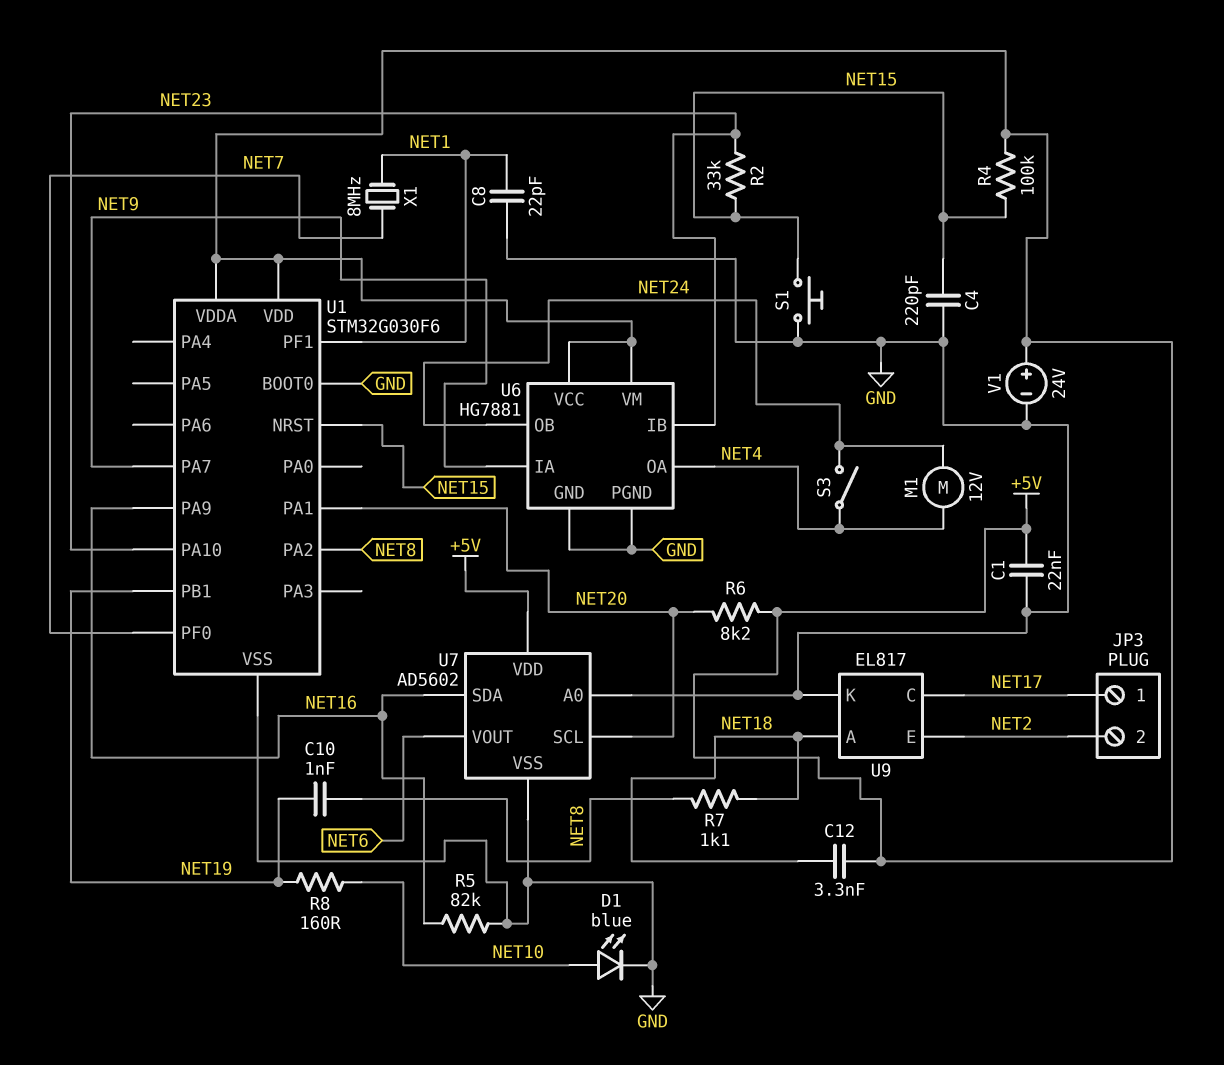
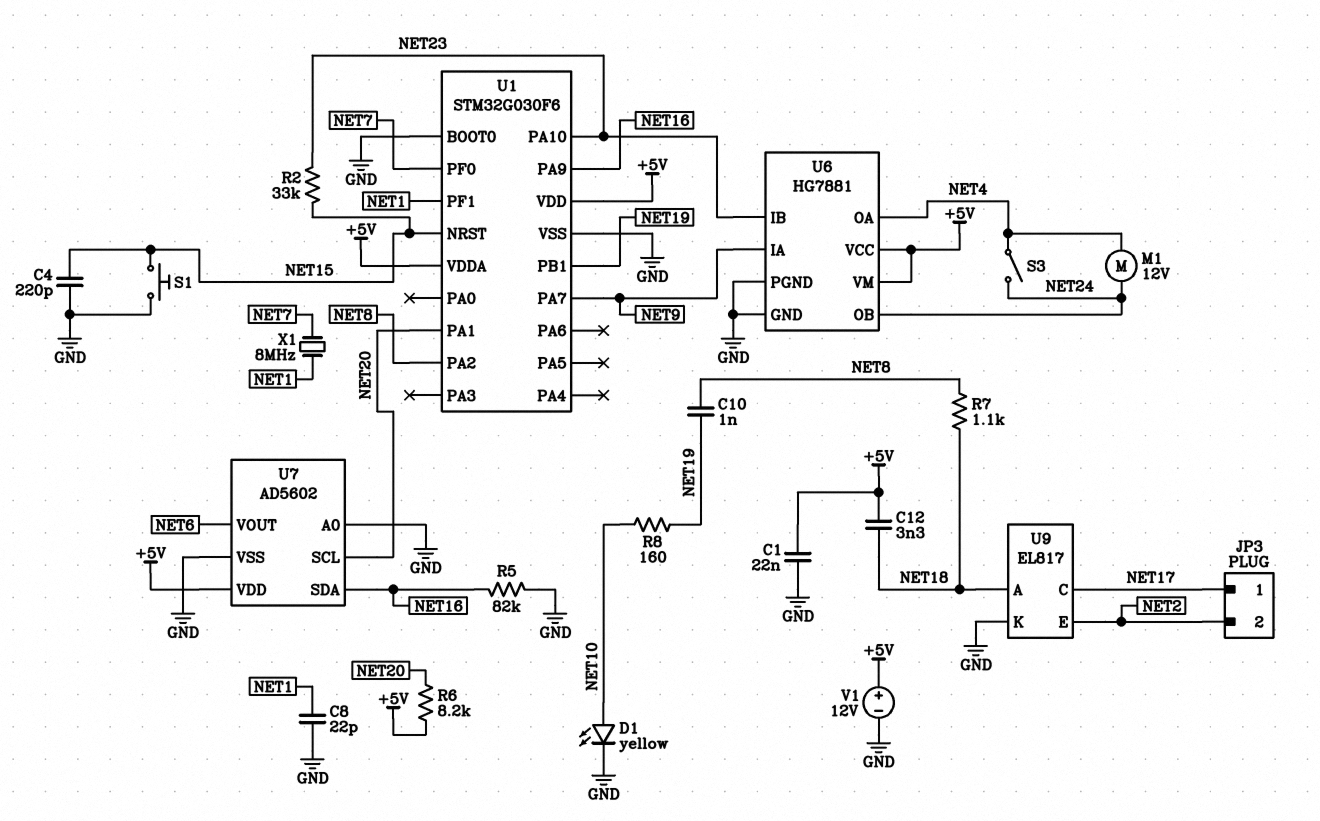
D1: LED blue (A NET10, K GND) -> LED yellow (A NET10, K GND)
R4: 100k (+5V, NET15) -> none
V1: 24V (plus +5V, minus GND) -> 12V (plus +5V, minus GND)

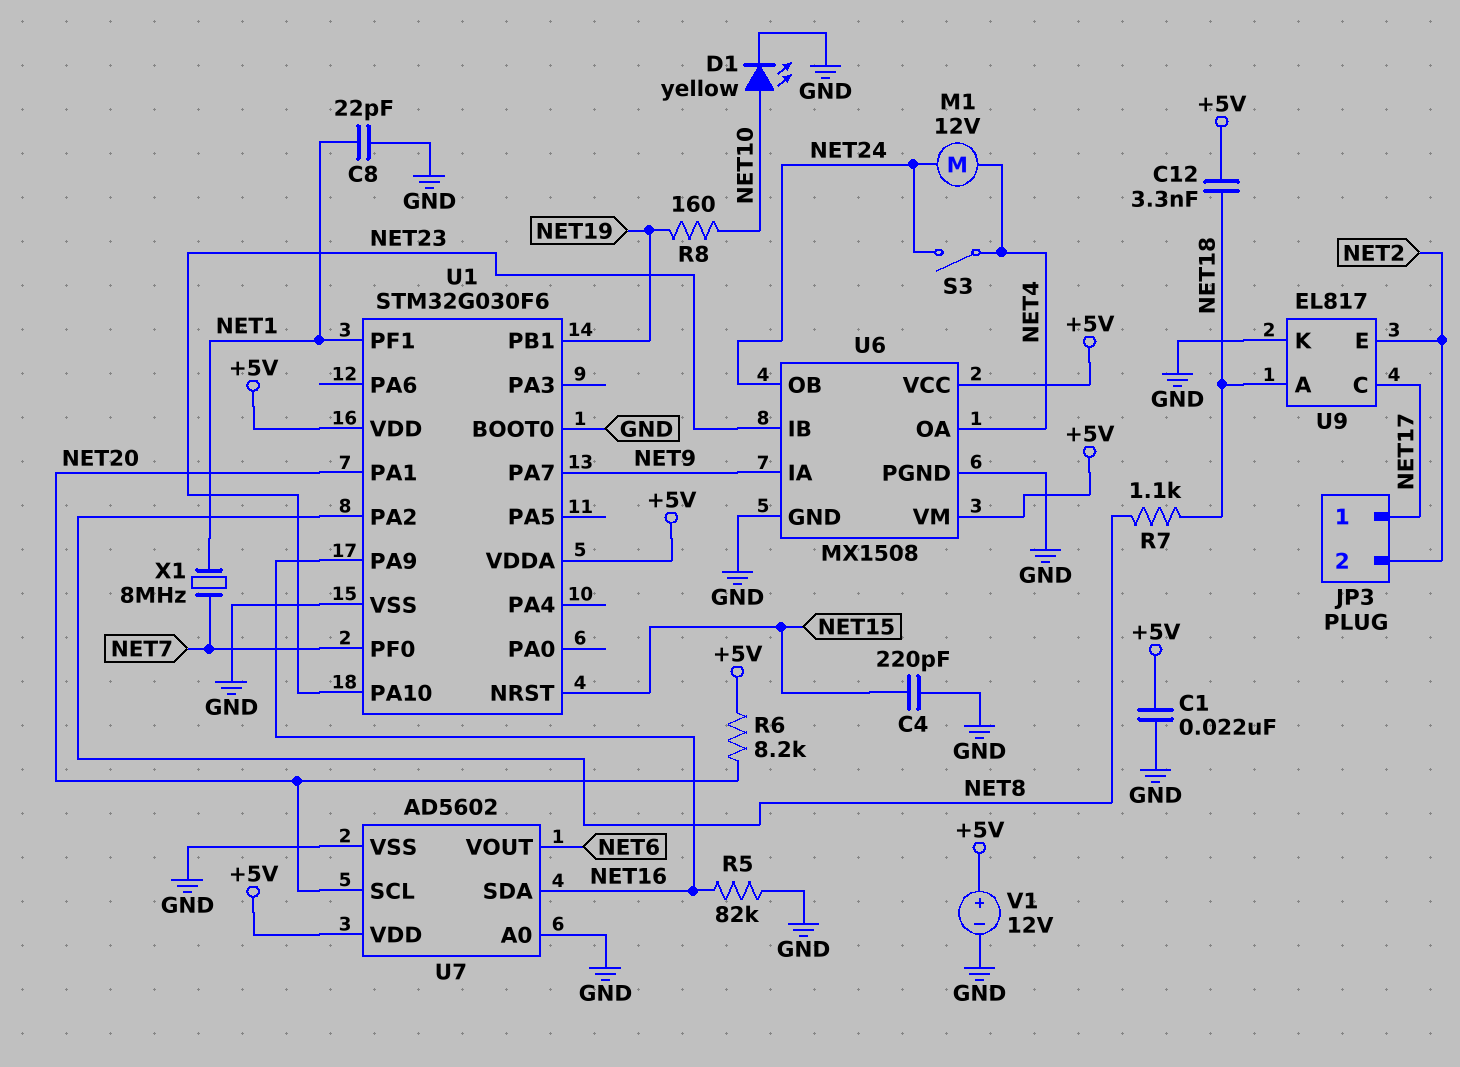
C10: 1nF (NET8, NET19) -> none
R2: 33k (NET15, NET23) -> none
S1: button (GND, NET15) -> none
U6: HG7881 -> MX1508

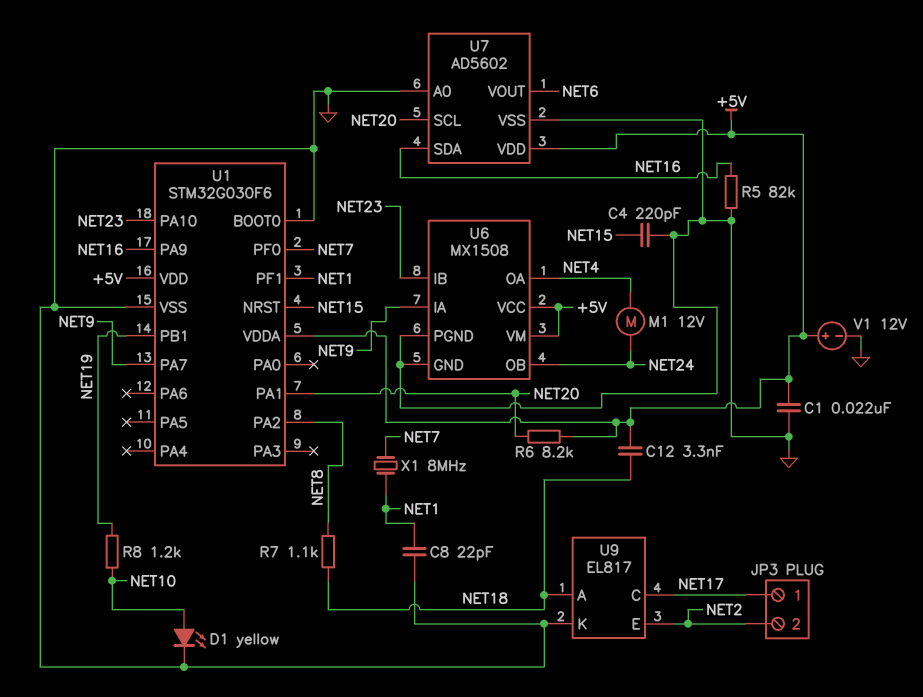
R8: 160 (NET10, NET19) -> 1.2k (NET10, NET19)
S3: switch (NET4, NET24) -> none

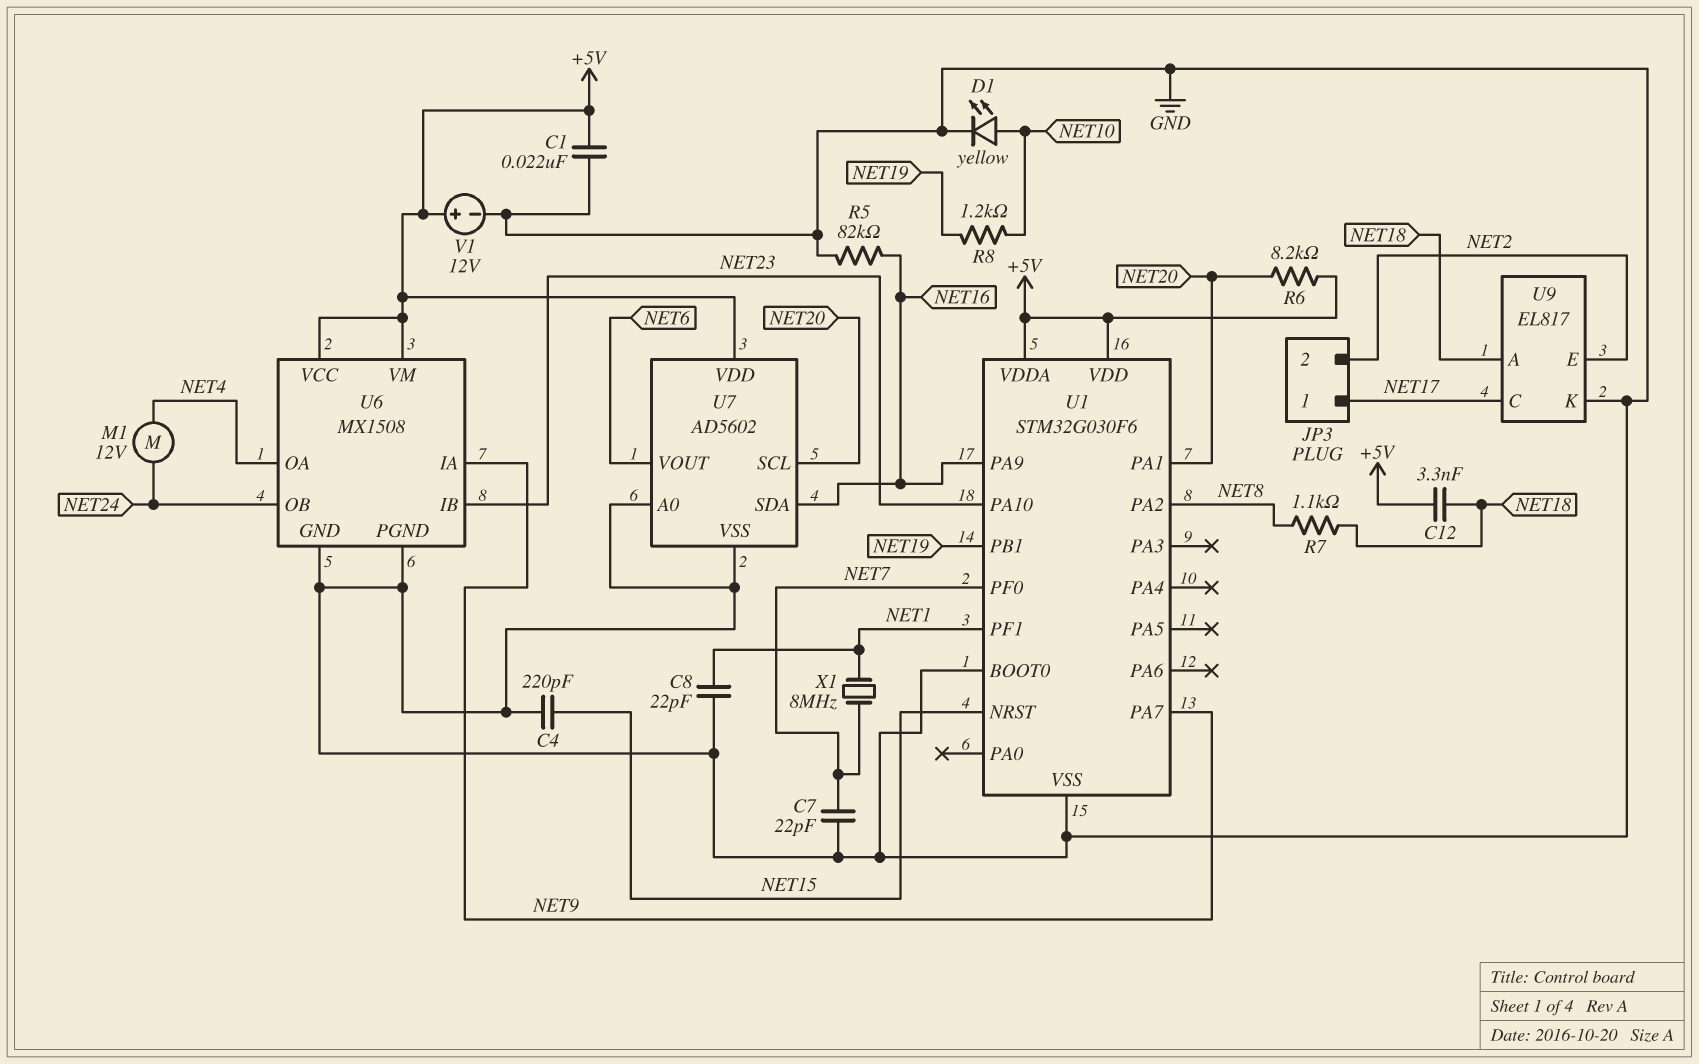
C7: none -> 22pF (GND, NET7)

